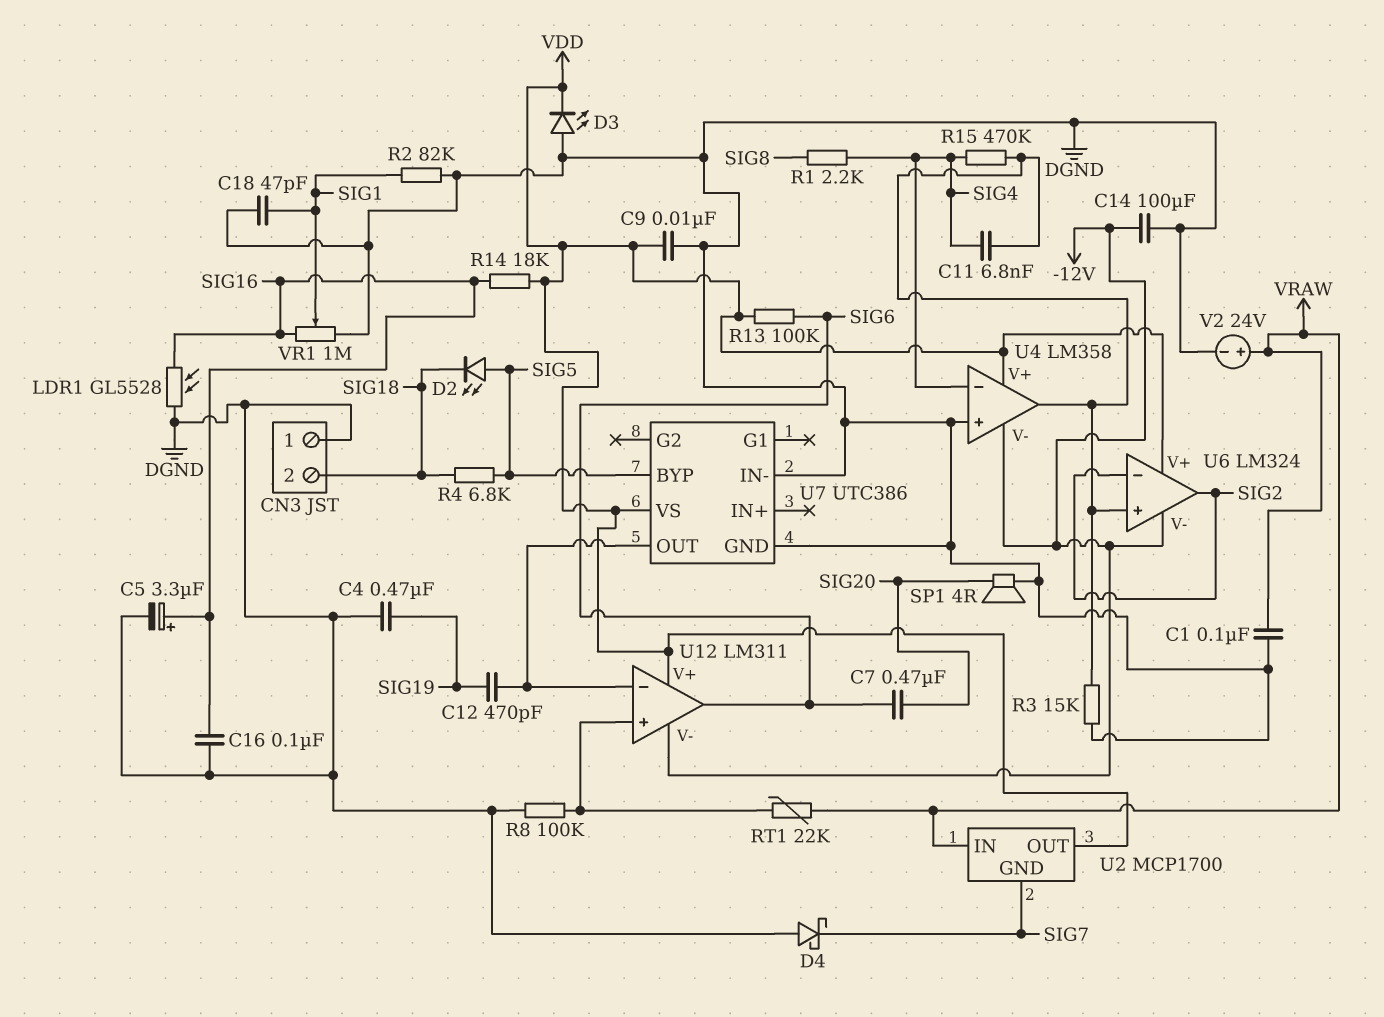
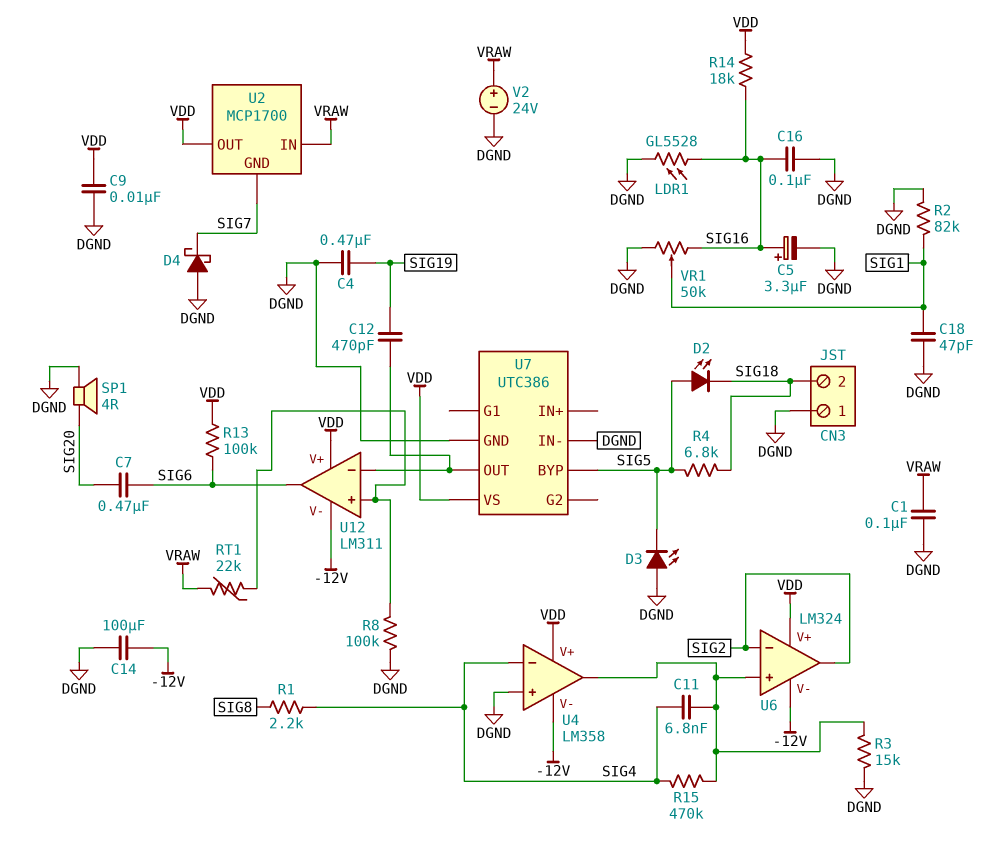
D3: LED (A DGND, K VDD) -> LED (A DGND, K SIG5)
VR1: 1M (DGND, SIG16, wiper SIG1) -> 50k (DGND, SIG16, wiper SIG1)

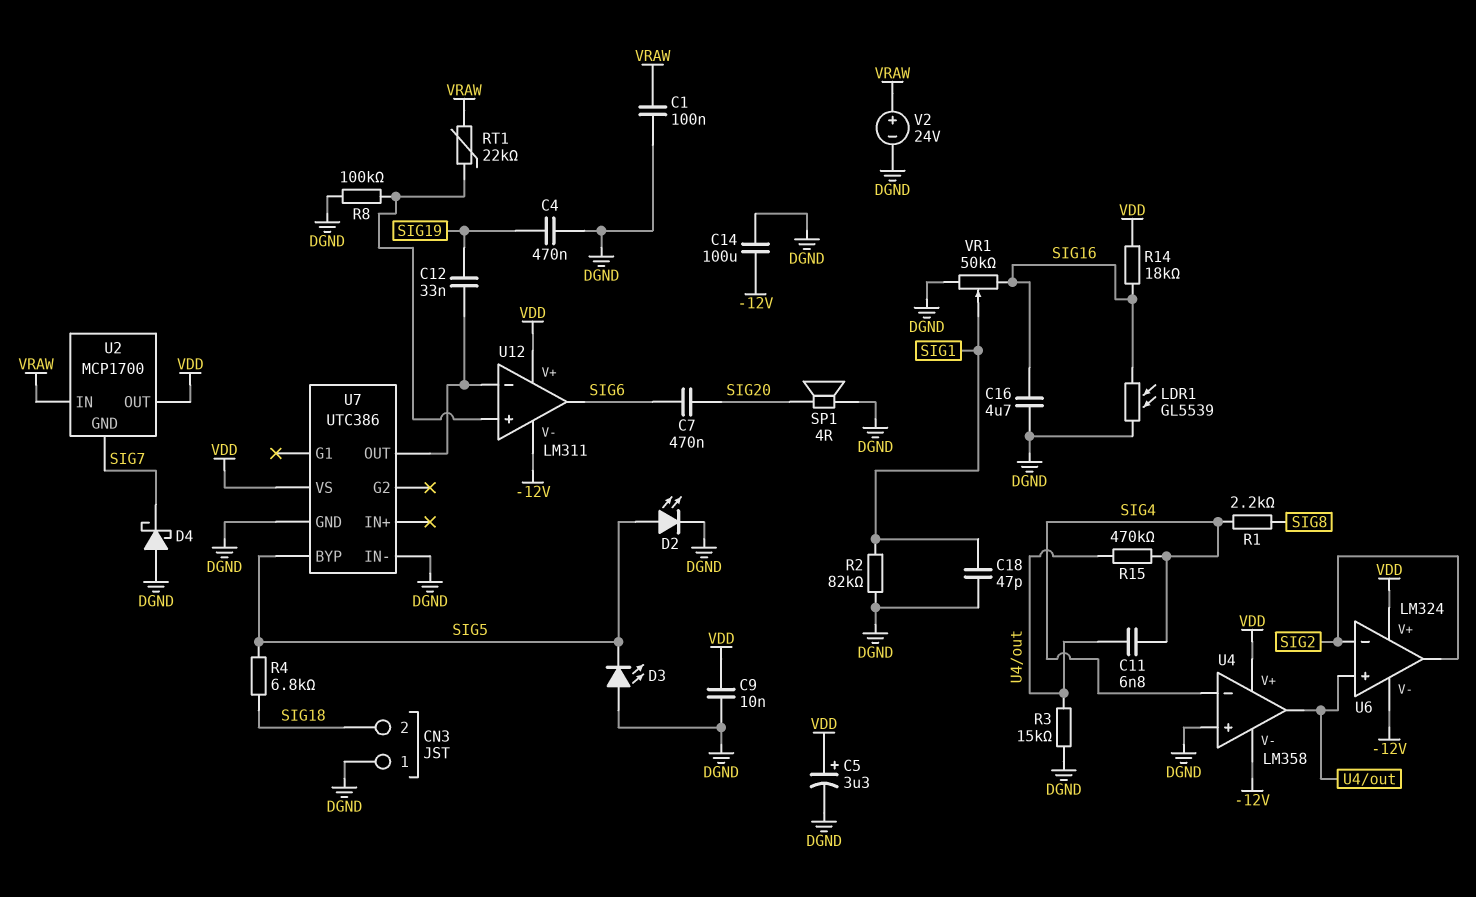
C5: 3.3uF (plus SIG16, minus DGND) -> 3.3uF (plus VDD, minus DGND)
C12: 470pF (SIG19, U7/OUT) -> 33nF (SIG19, U7/OUT)
C16: 100nF (DGND, SIG16) -> 4.7uF (DGND, SIG16)
D2: LED (A SIG5, K SIG18) -> LED (A SIG5, K DGND)
LDR1: GL5528 (DGND, SIG16) -> GL5539 (DGND, SIG16)
R13: 100k (SIG6, VDD) -> none

